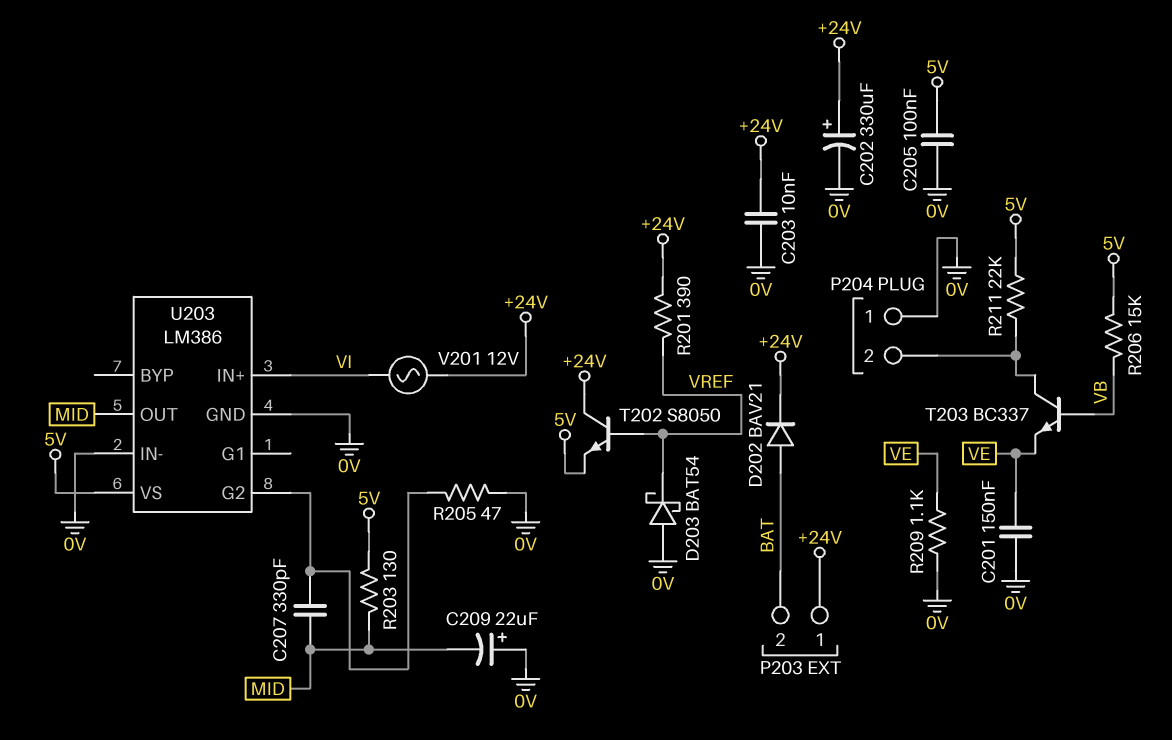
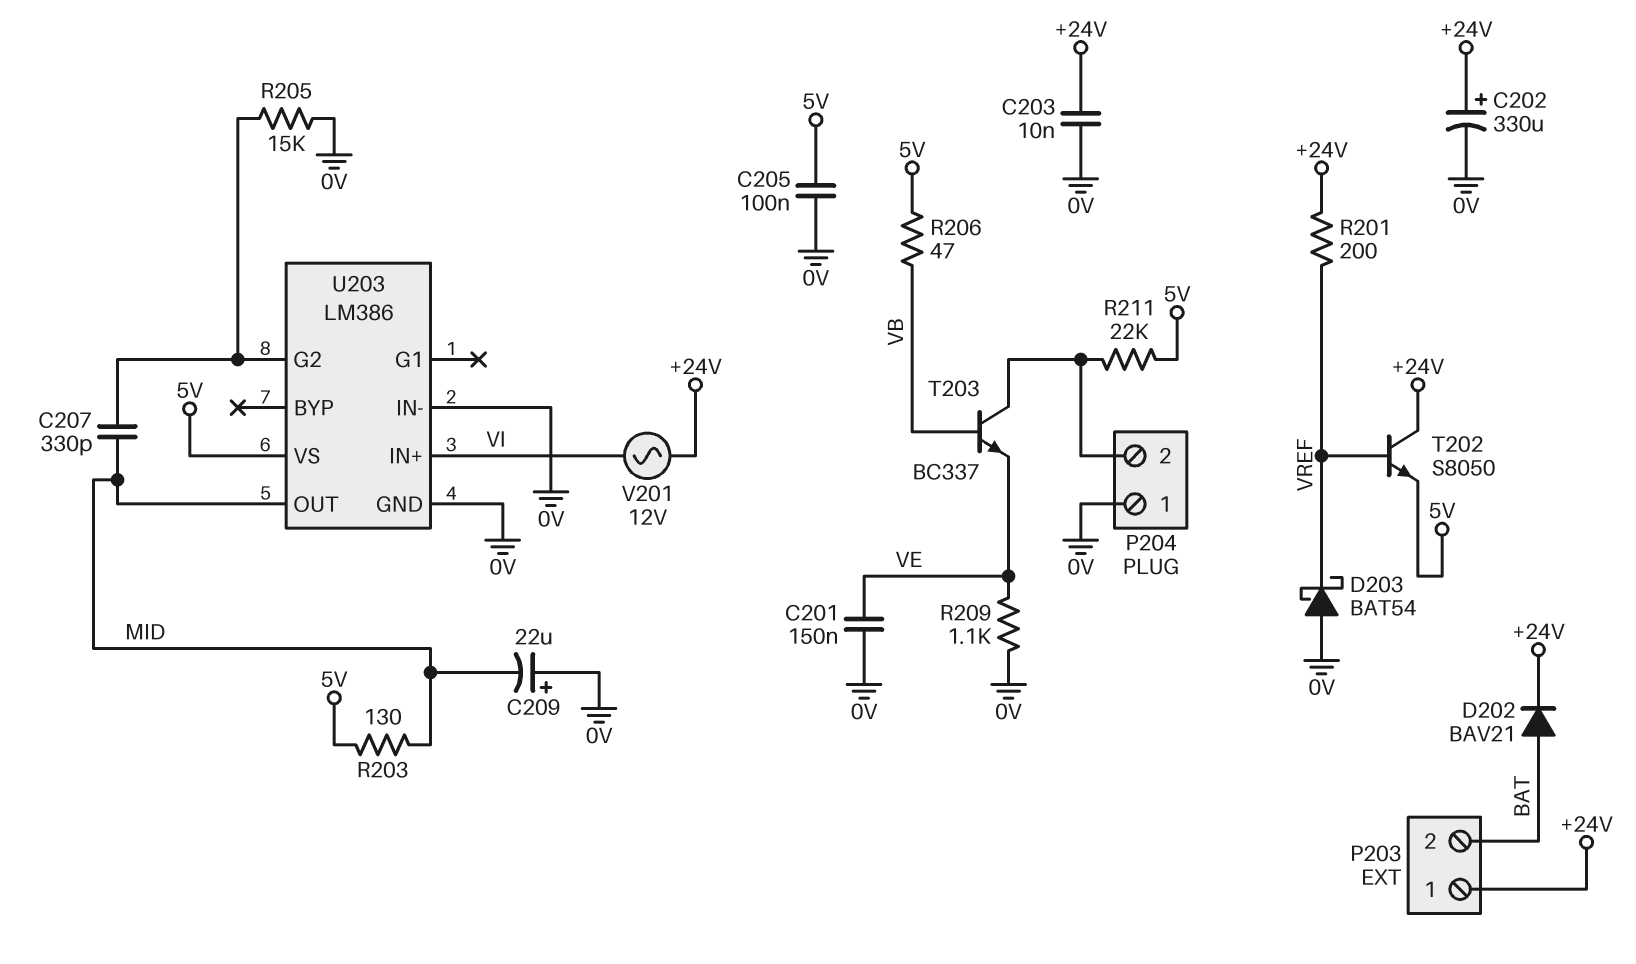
R201: 390 (+24V, VREF) -> 200 (+24V, VREF)
R205: 47 (0V, U203/G2) -> 15k (0V, U203/G2)
R206: 15k (5V, VB) -> 47 (5V, VB)

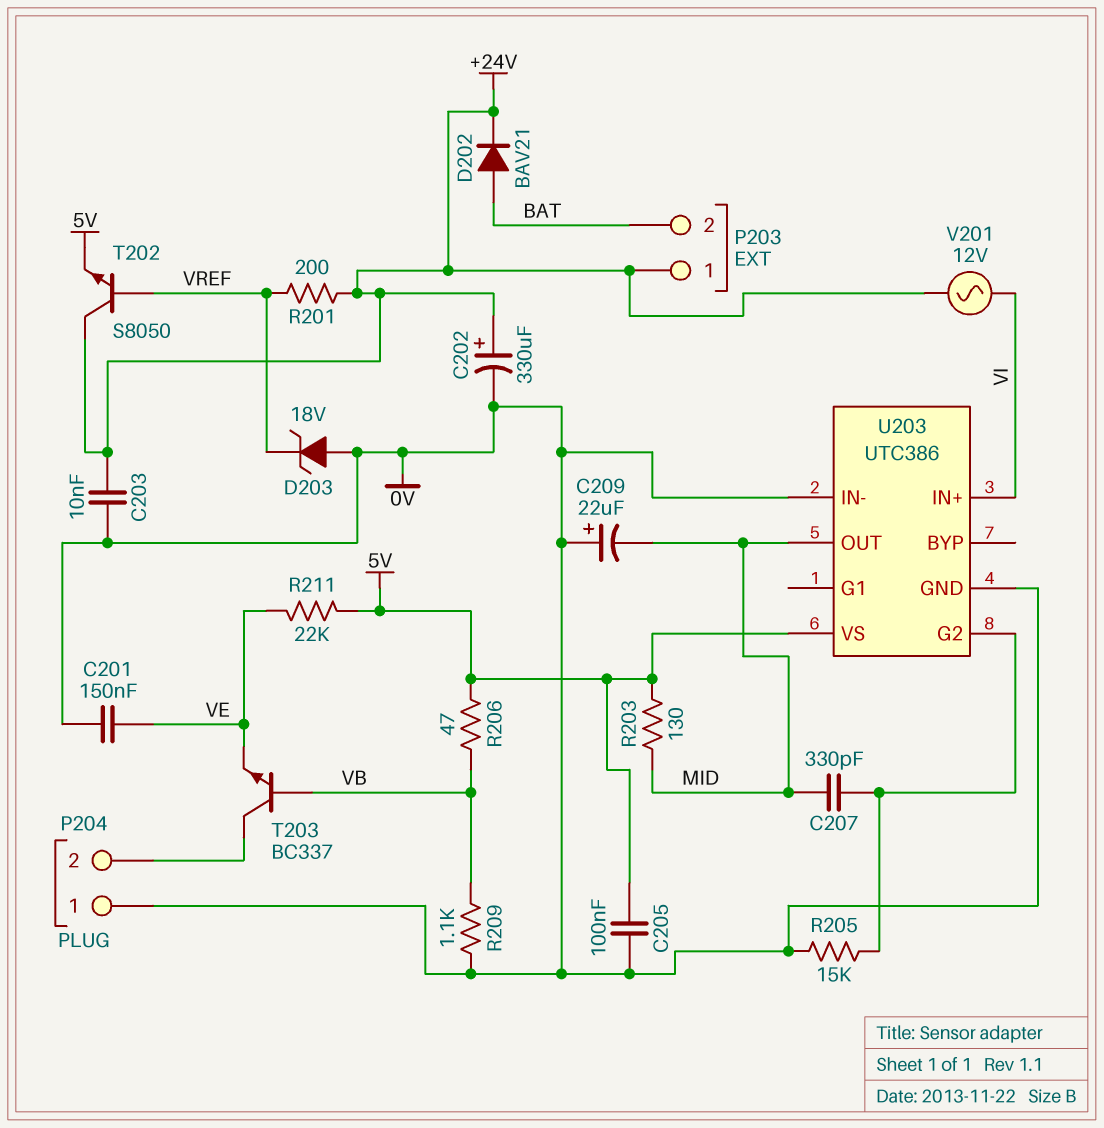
D203: schottky BAT54 (A 0V, K VREF) -> zener 18V (A 0V, K VREF)
R209: 1.1k (0V, VE) -> 1.1k (0V, VB)
R211: 22k (5V, P204/2) -> 22k (5V, VE)
U203: LM386 -> UTC386

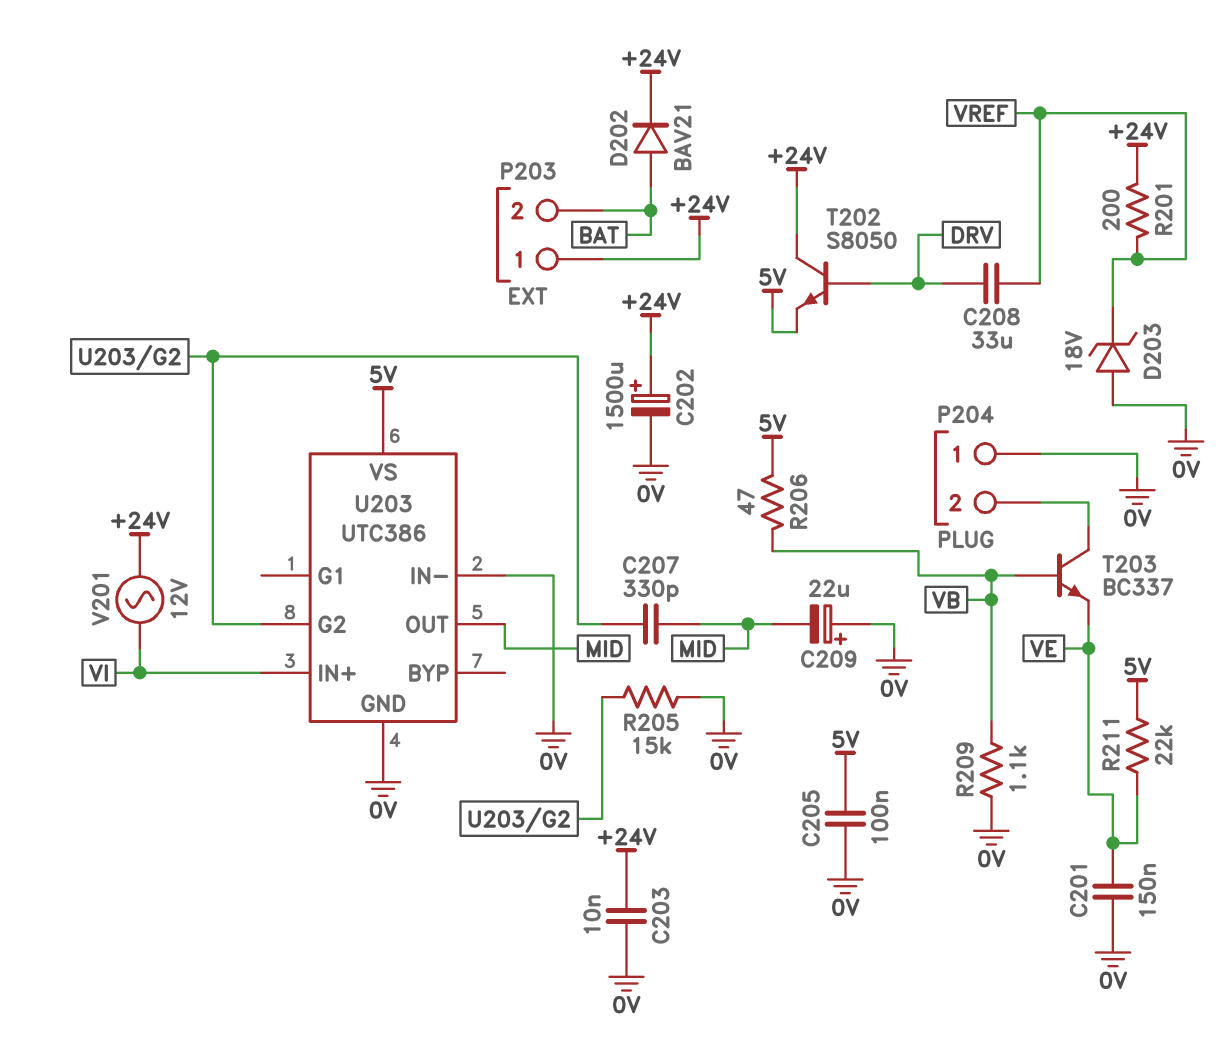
C202: 330uF (plus +24V, minus 0V) -> 1500uF (plus +24V, minus 0V)
C208: none -> 33uF (DRV, VREF)
R203: 130 (5V, MID) -> none
T202: NPN S8050 (B VREF, C +24V, E 5V) -> NPN S8050 (B DRV, C +24V, E 5V)

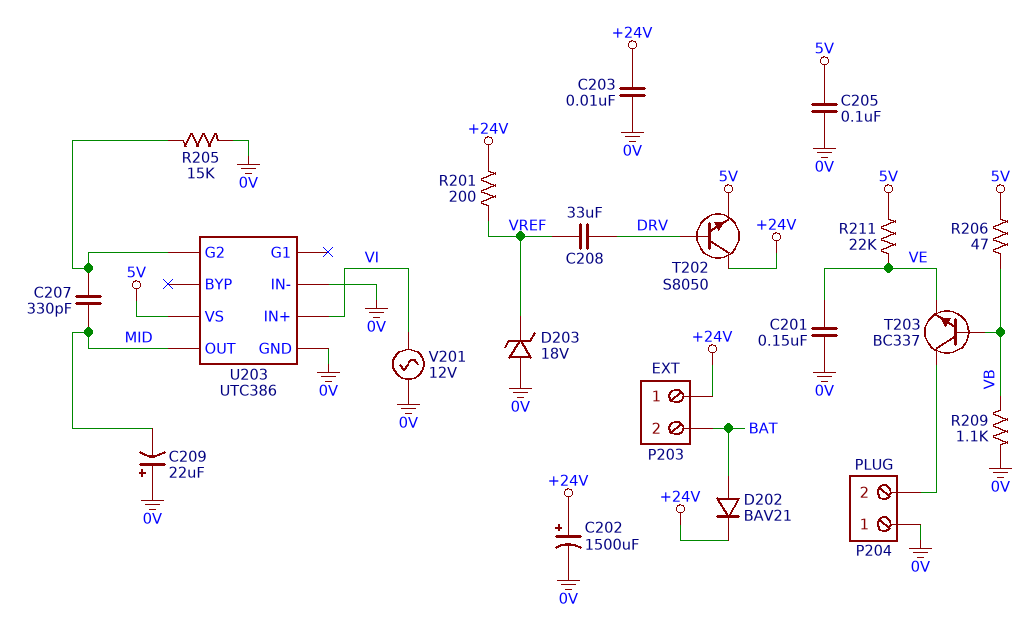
V201: AC 12V (+24V, VI) -> AC 12V (0V, VI)

